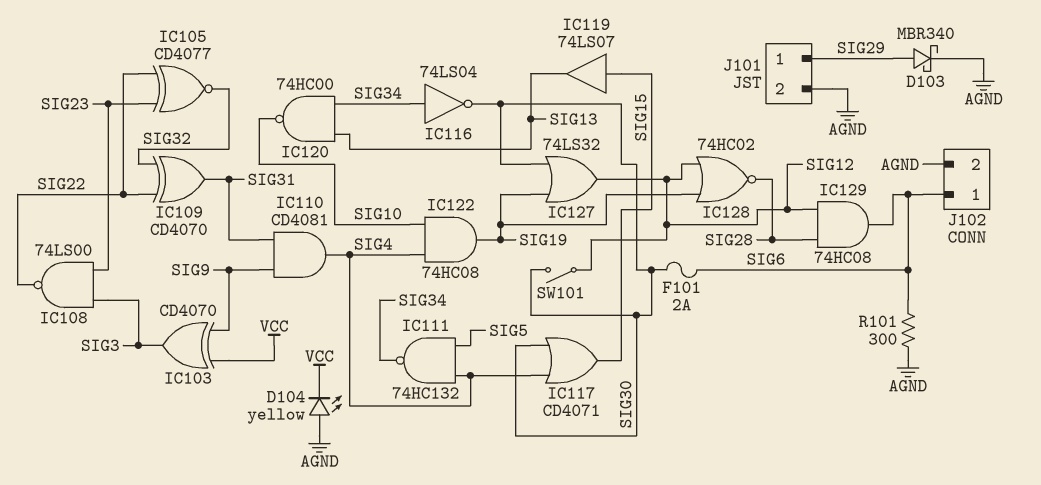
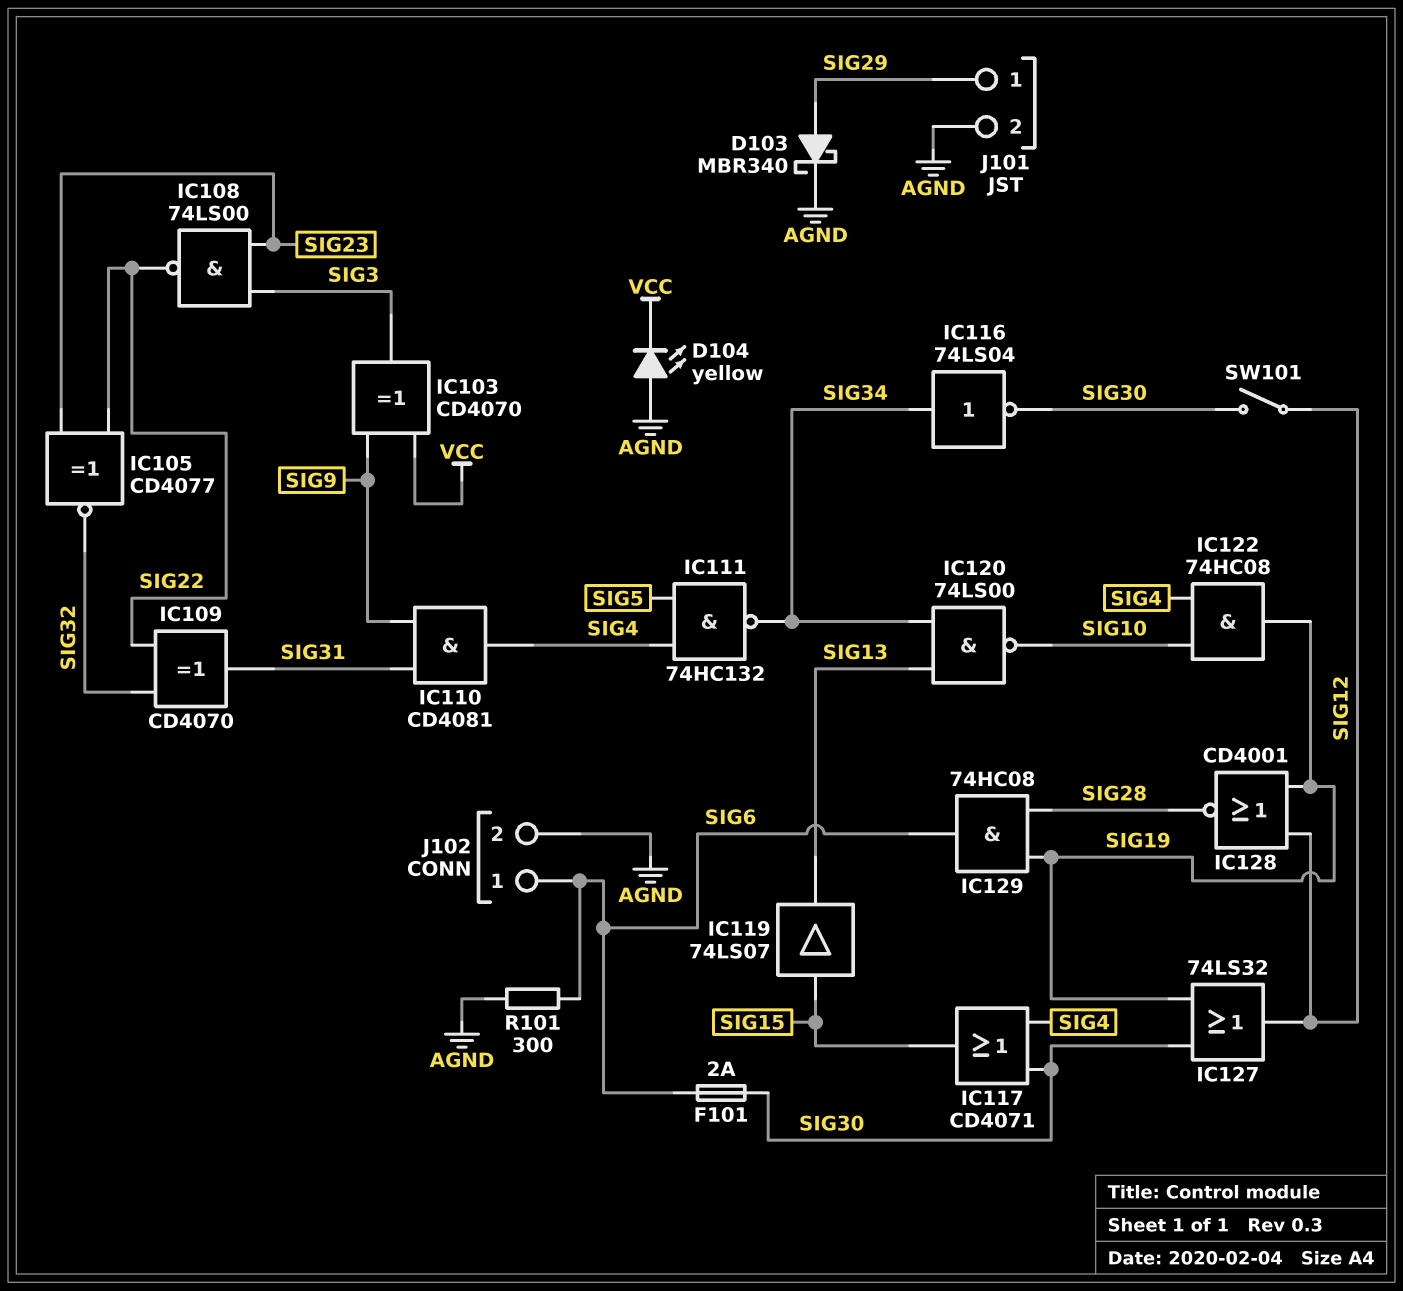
IC120: NAND 74HC00 (in SIG13, in SIG34, out SIG10) -> NAND 74LS00 (in SIG13, in SIG34, out SIG10)
IC128: NOR 74HC02 (in SIG12, in SIG19, out SIG28) -> NOR CD4001 (in SIG12, in SIG19, out SIG28)
IC129: AND 74HC08 (in SIG12, in SIG28, out SIG6) -> AND 74HC08 (in SIG19, in SIG28, out SIG6)

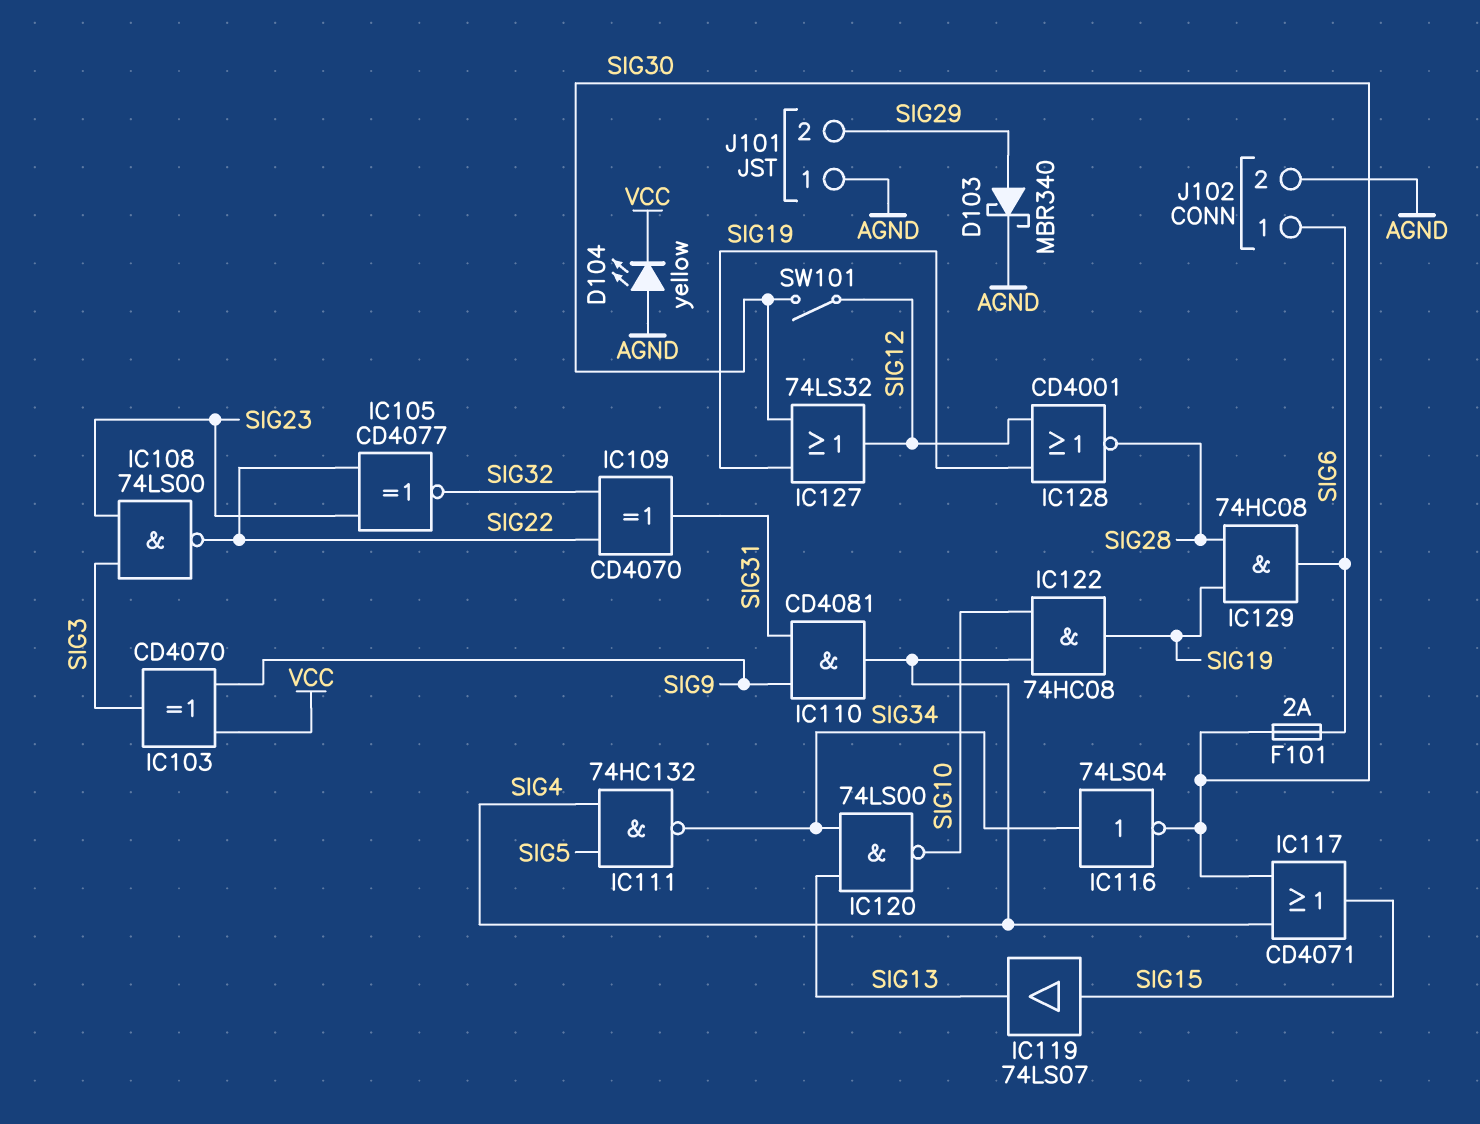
J101 pin 1: SIG29 -> AGND
J101 pin 2: AGND -> SIG29
R101: 300 (AGND, SIG6) -> none

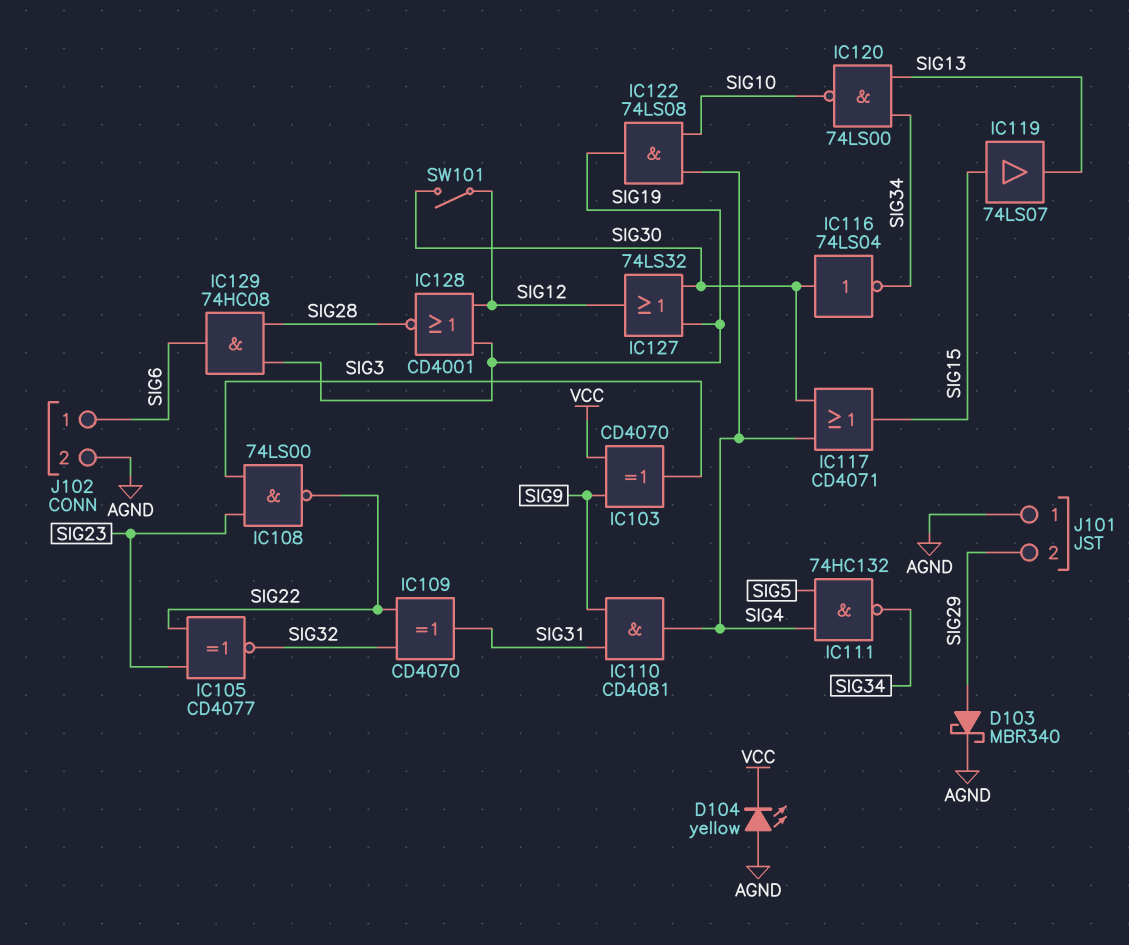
F101: 2A (SIG6, SIG30) -> none
IC116: NOT 74LS04 (in SIG34, out SIG30) -> NOT 74LS04 (in SIG30, out SIG34)
IC122: AND 74HC08 (in SIG4, in SIG10, out SIG19) -> AND 74LS08 (in SIG4, in SIG10, out SIG19)

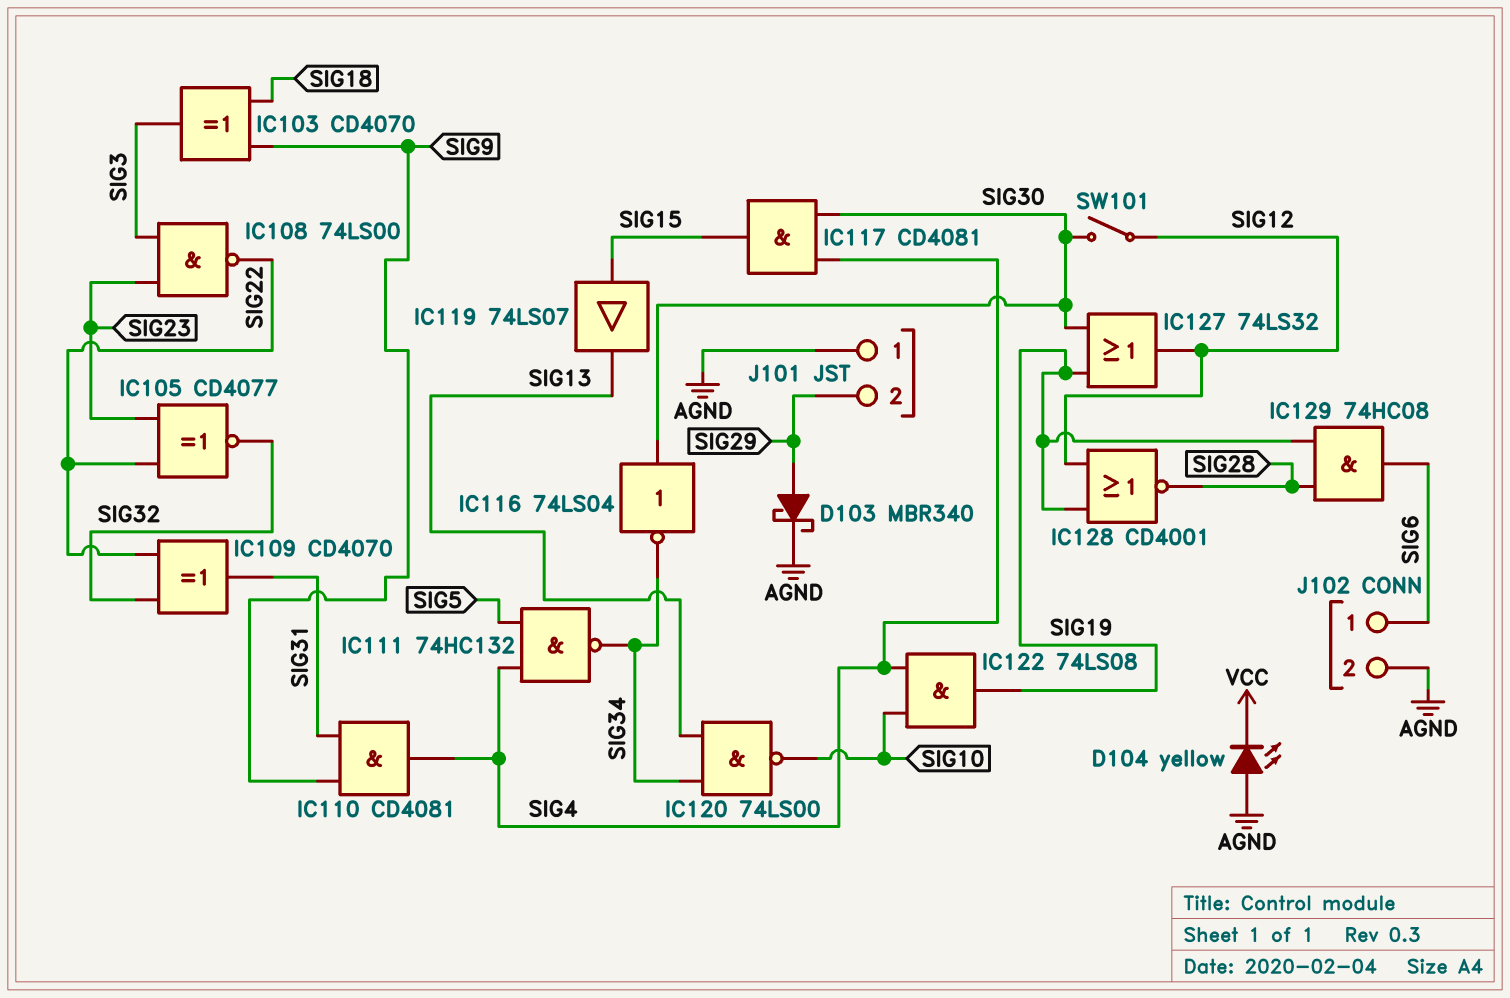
IC103: XOR CD4070 (in SIG9, in VCC, out SIG3) -> XOR CD4070 (in SIG9, in SIG18, out SIG3)
IC117: OR CD4071 (in SIG4, in SIG30, out SIG15) -> AND CD4081 (in SIG4, in SIG30, out SIG15)

